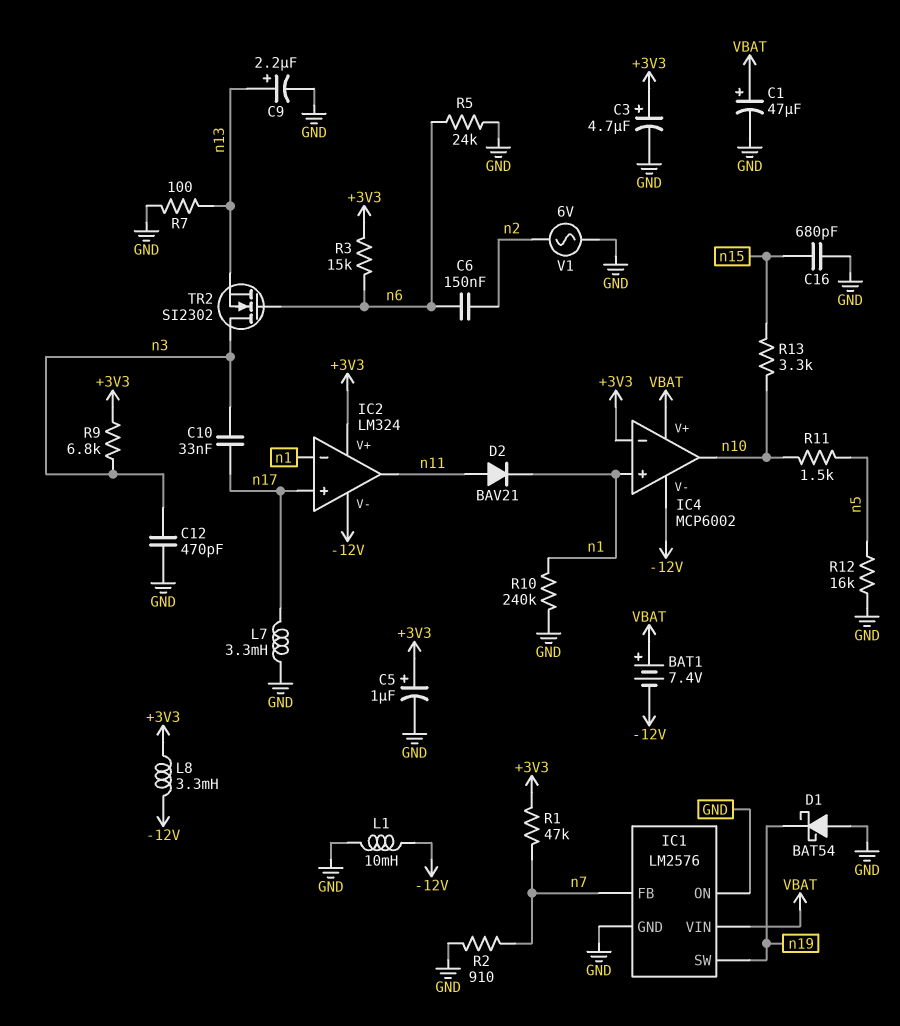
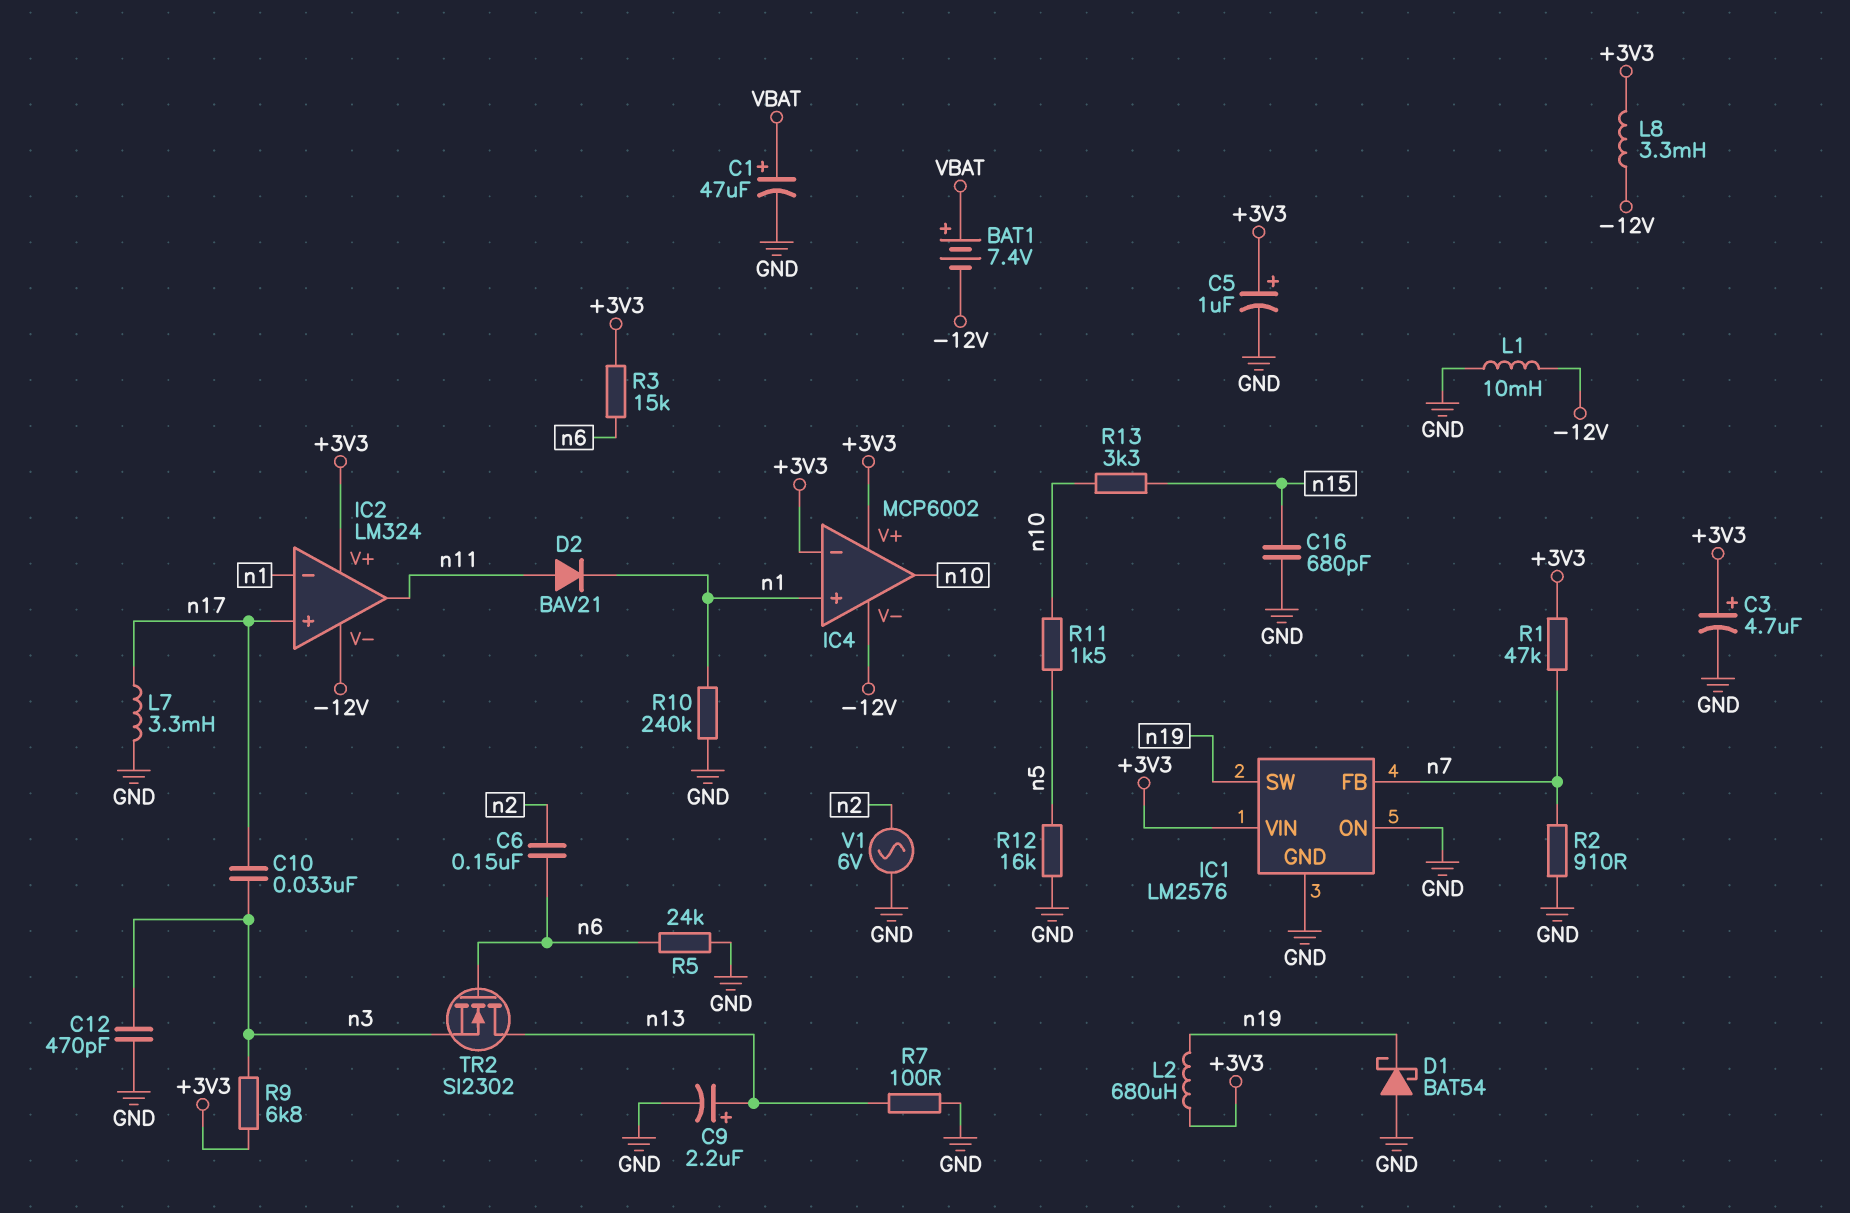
IC1 pin VIN: VBAT -> +3V3
IC4 pin V+: VBAT -> +3V3
L2: none -> 680uH (+3V3, n19)
TR2: NMOS SI2302 (G n6, D n3, S n13) -> NMOS SI2302 (G n6, D n13, S n3)

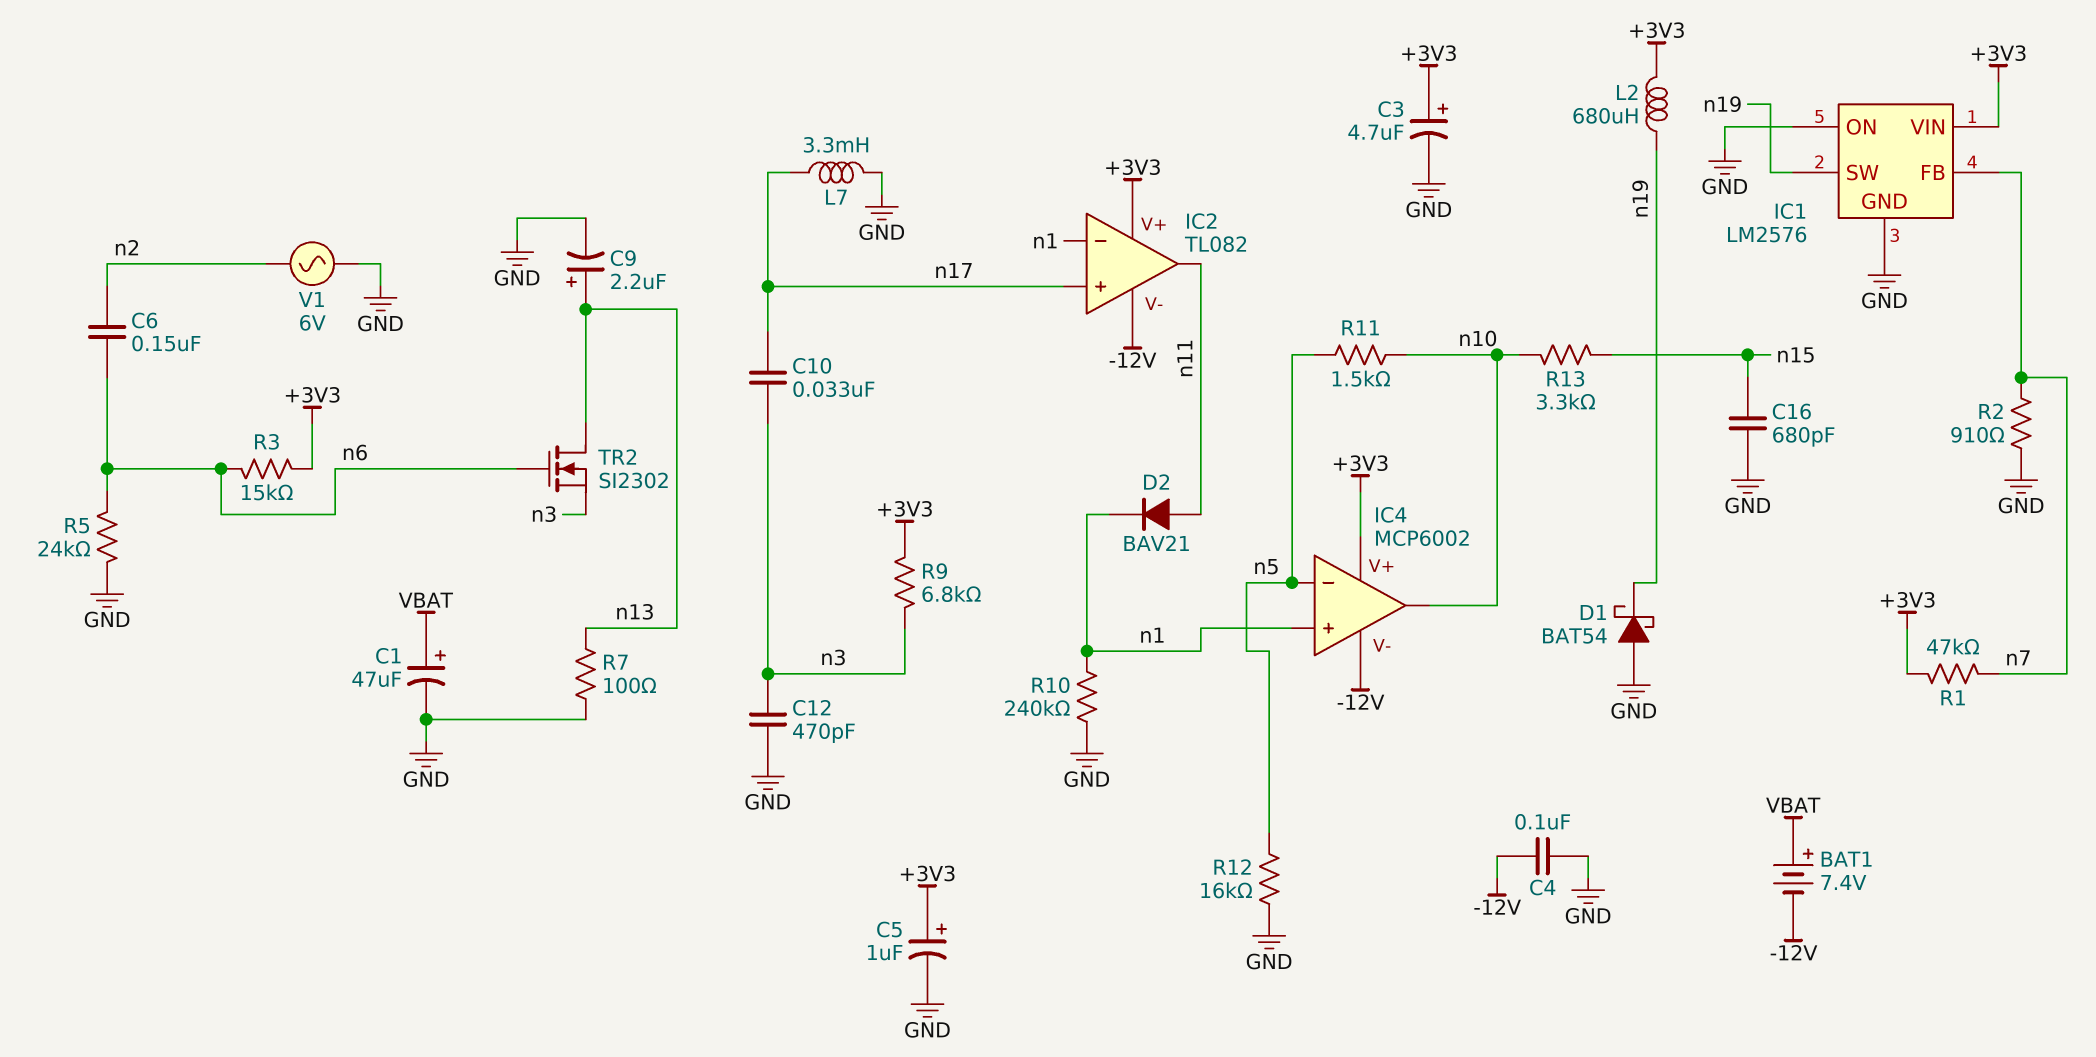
C4: none -> 100nF (-12V, GND)
IC2: LM324 -> TL082
IC4 pin in-: +3V3 -> n5
L1: 10mH (-12V, GND) -> none
L8: 3.3mH (+3V3, -12V) -> none

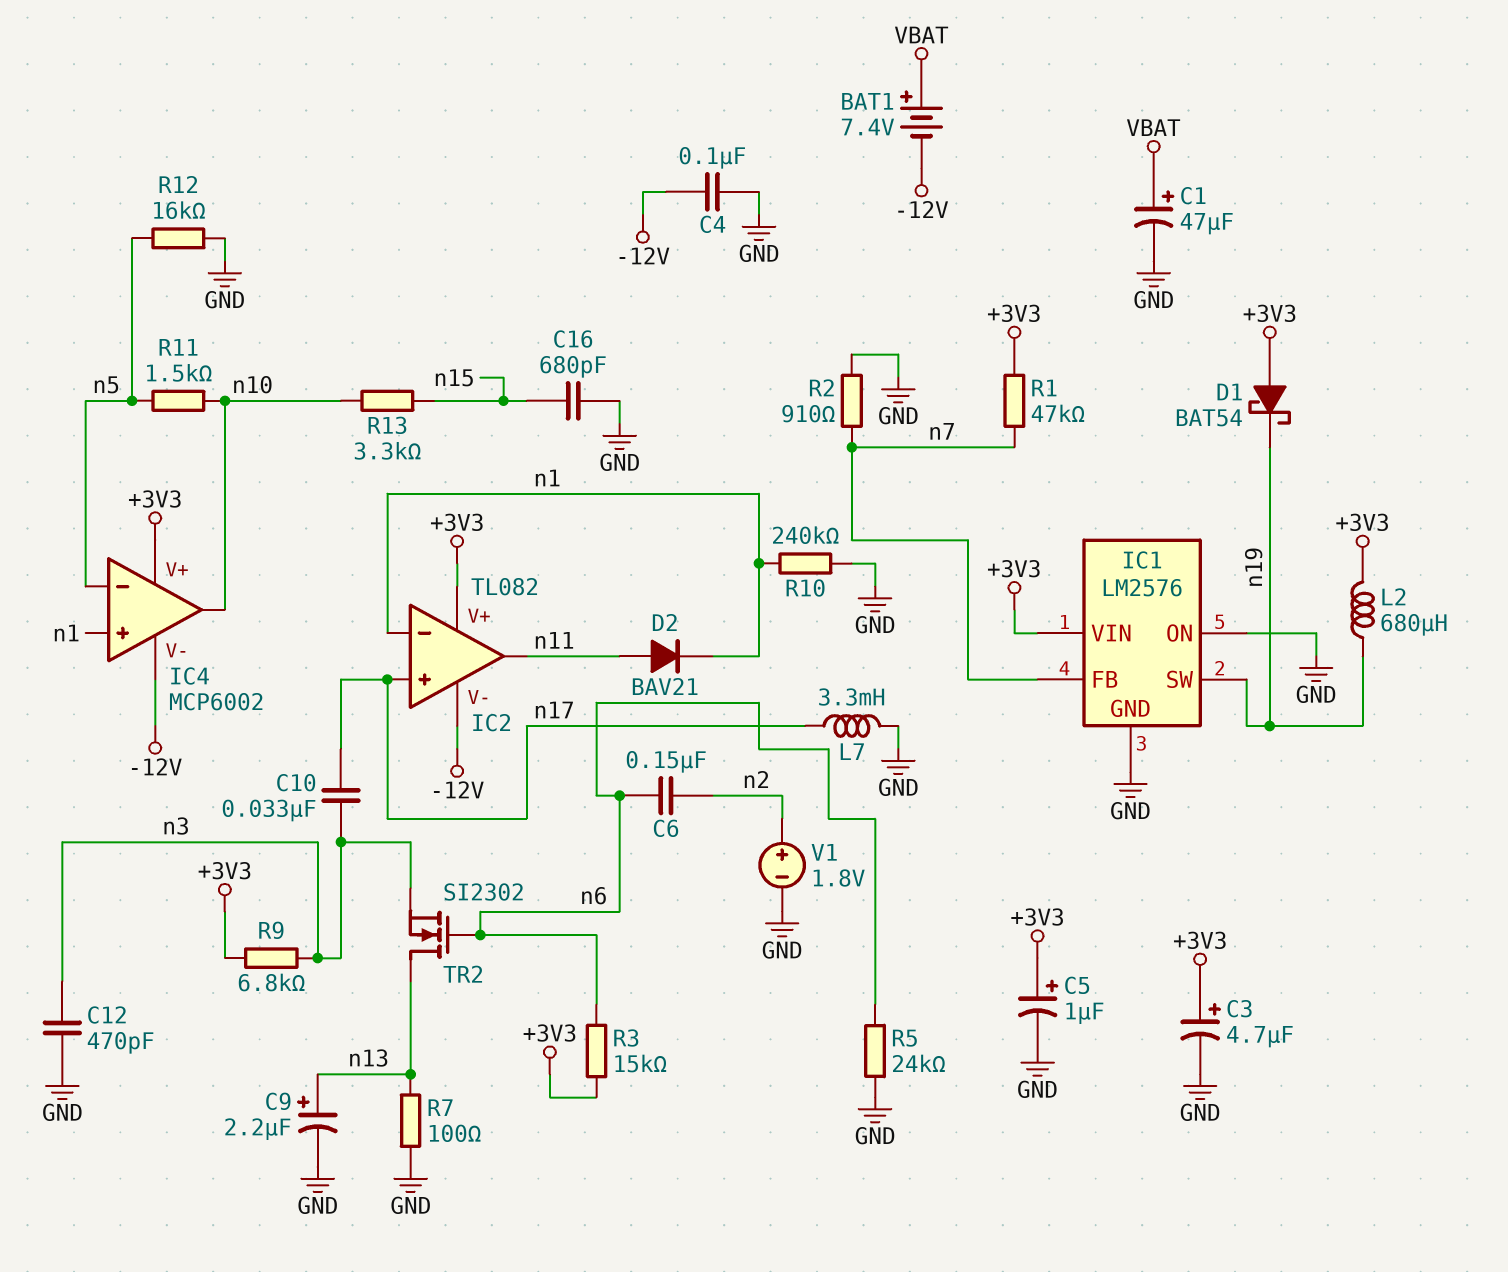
D1: schottky BAT54 (A GND, K n19) -> schottky BAT54 (A +3V3, K n19)
V1: AC 6V (GND, n2) -> 1.8V (plus n2, minus GND)

